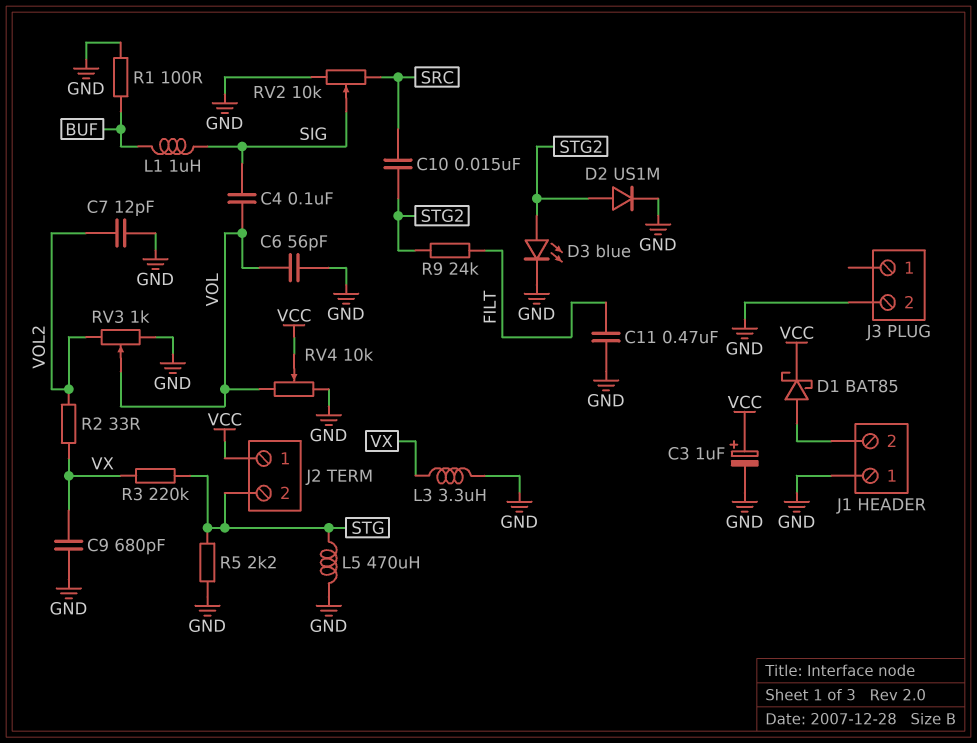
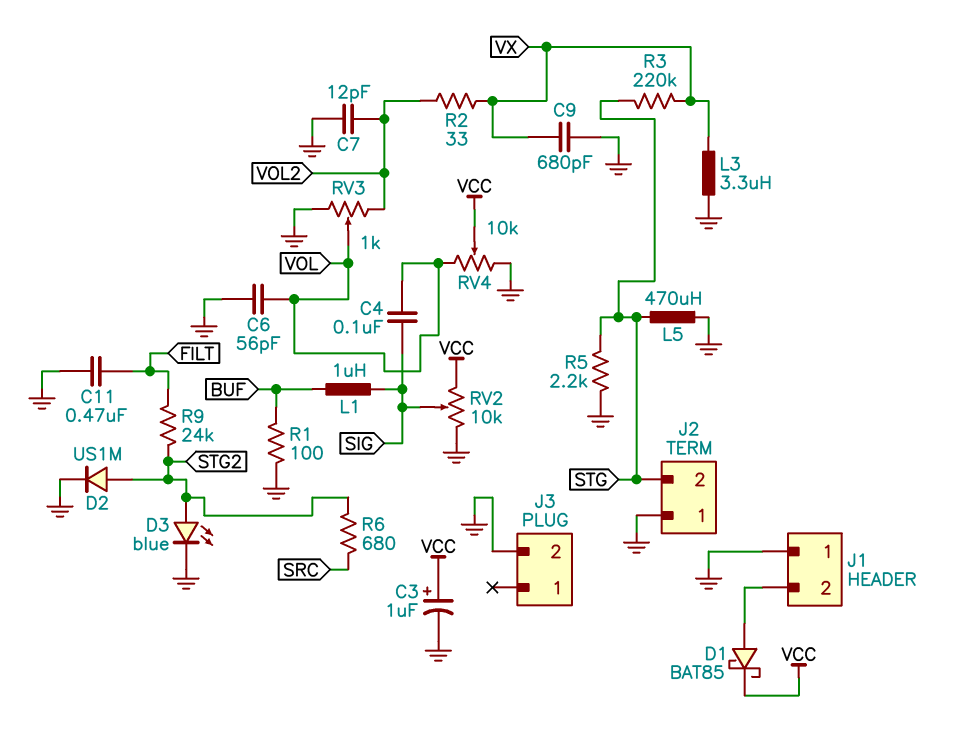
C10: 15nF (SRC, STG2) -> none
J2 pin 1: VCC -> GND
R6: none -> 680 (SRC, STG2)
RV2: 10k (GND, SRC, wiper SIG) -> 10k (GND, VCC, wiper SIG)

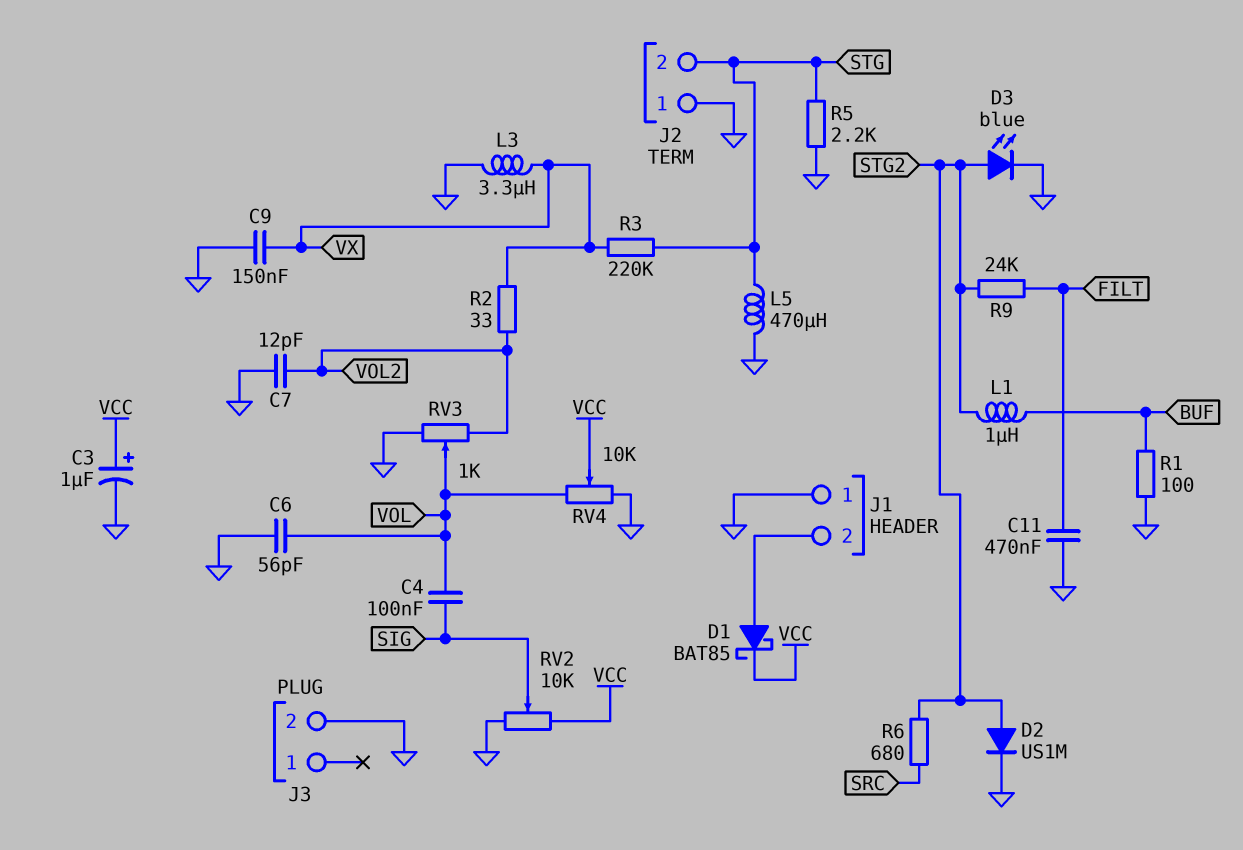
C9: 680pF (GND, VX) -> 150nF (GND, VX)
L1: 1uH (BUF, SIG) -> 1uH (BUF, STG2)

